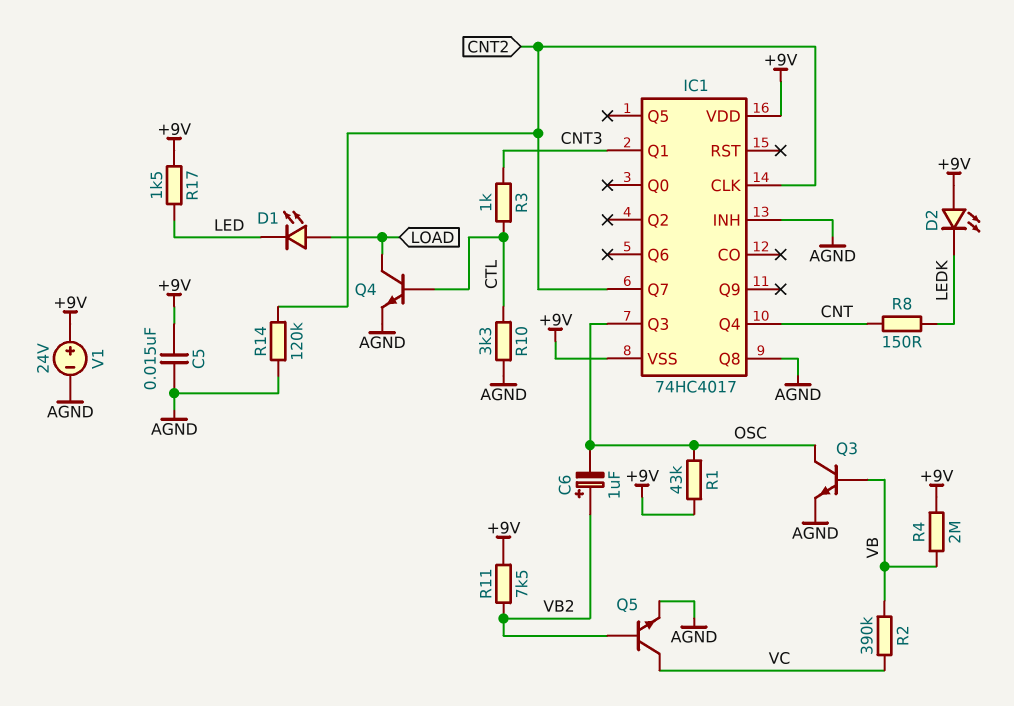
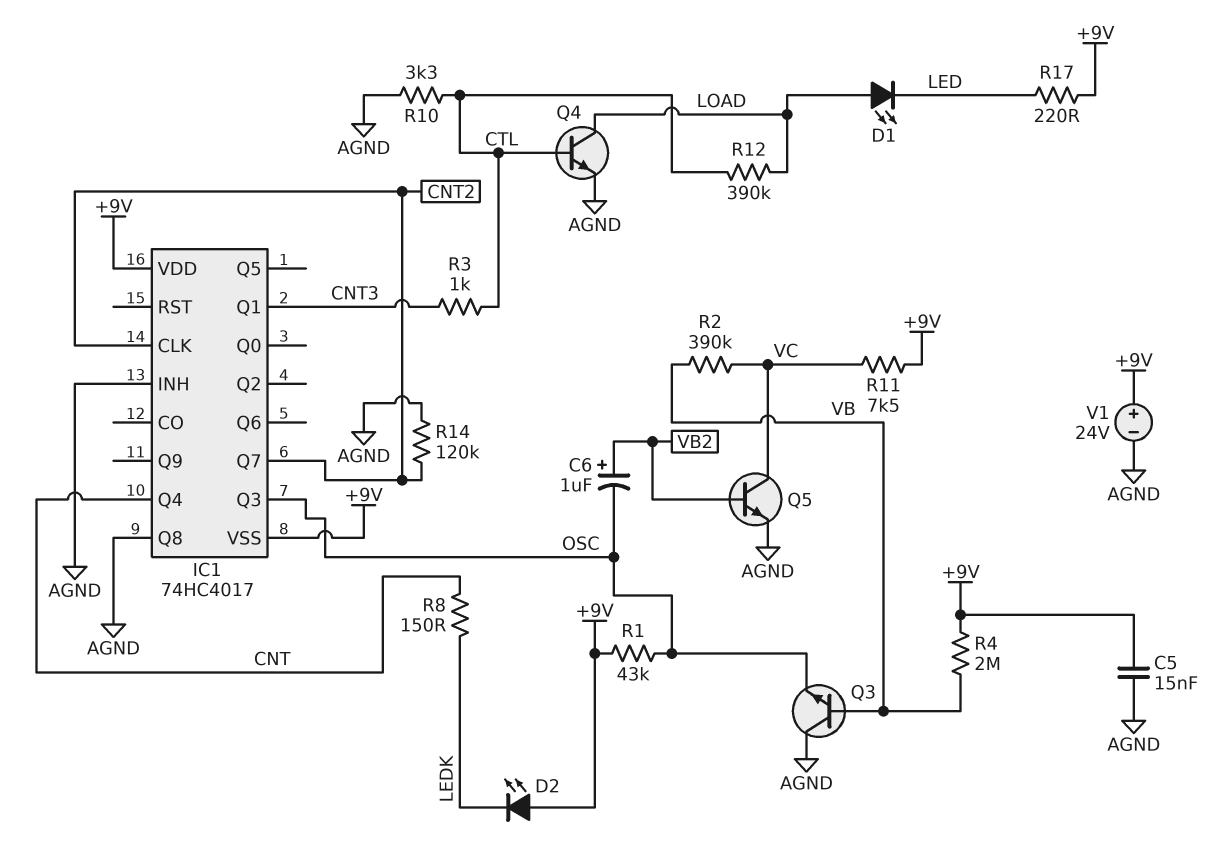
Q3: NPN (B VB, C OSC, E AGND) -> NPN (B VB, C AGND, E OSC)
R11: 7.5k (+9V, VB2) -> 7.5k (+9V, VC)
R12: none -> 390k (CTL, LOAD)
R17: 1.5k (+9V, LED) -> 220 (+9V, LED)

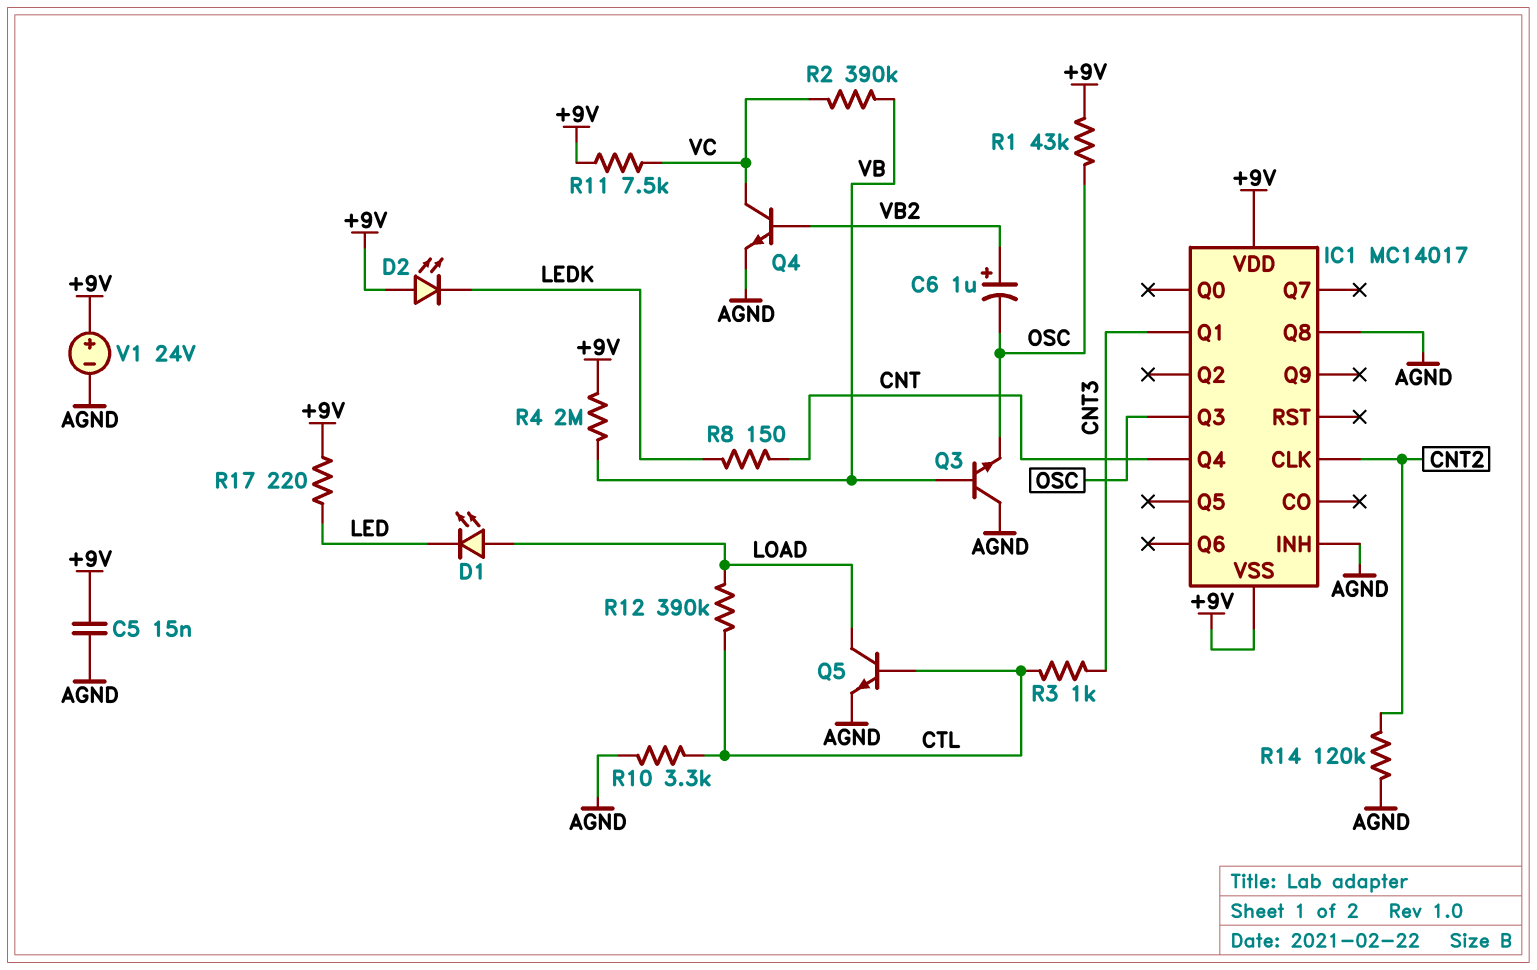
IC1: 74HC4017 -> MC14017
IC1 pin Q7: CNT2 -> none
Q4: NPN (B CTL, C LOAD, E AGND) -> NPN (B VB2, C VC, E AGND)
Q5: NPN (B VB2, C VC, E AGND) -> NPN (B CTL, C LOAD, E AGND)

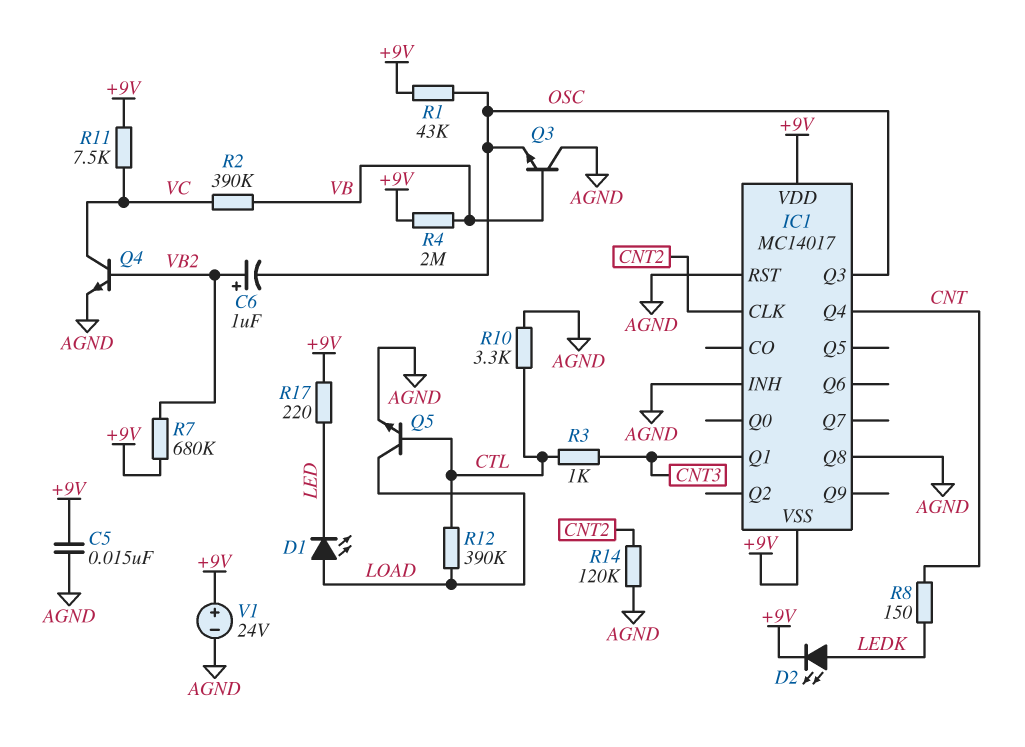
D2: LED (A +9V, K LEDK) -> LED (A LEDK, K +9V)
IC1 pin RST: none -> AGND
R7: none -> 680k (+9V, VB2)

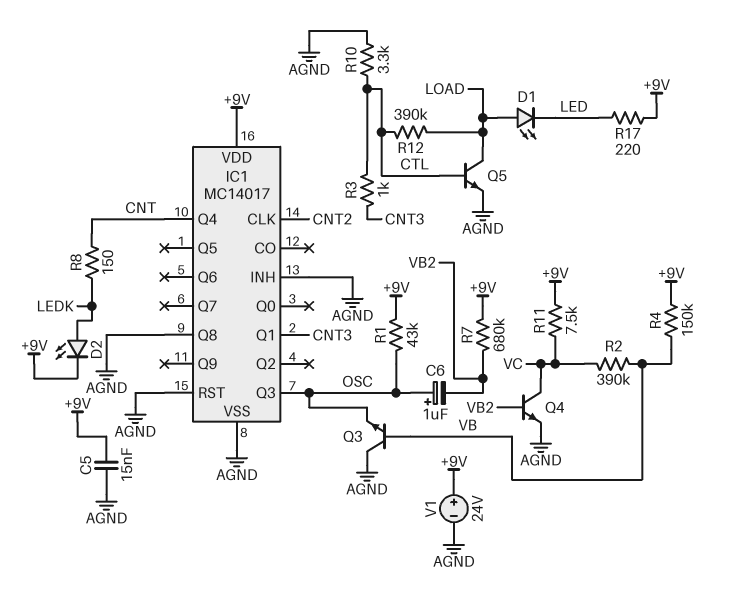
C6: 1uF (plus VB2, minus OSC) -> 1uF (plus OSC, minus VB2)
IC1 pin VSS: +9V -> AGND
R4: 2M (+9V, VB) -> 150k (+9V, VB)
R14: 120k (AGND, CNT2) -> none

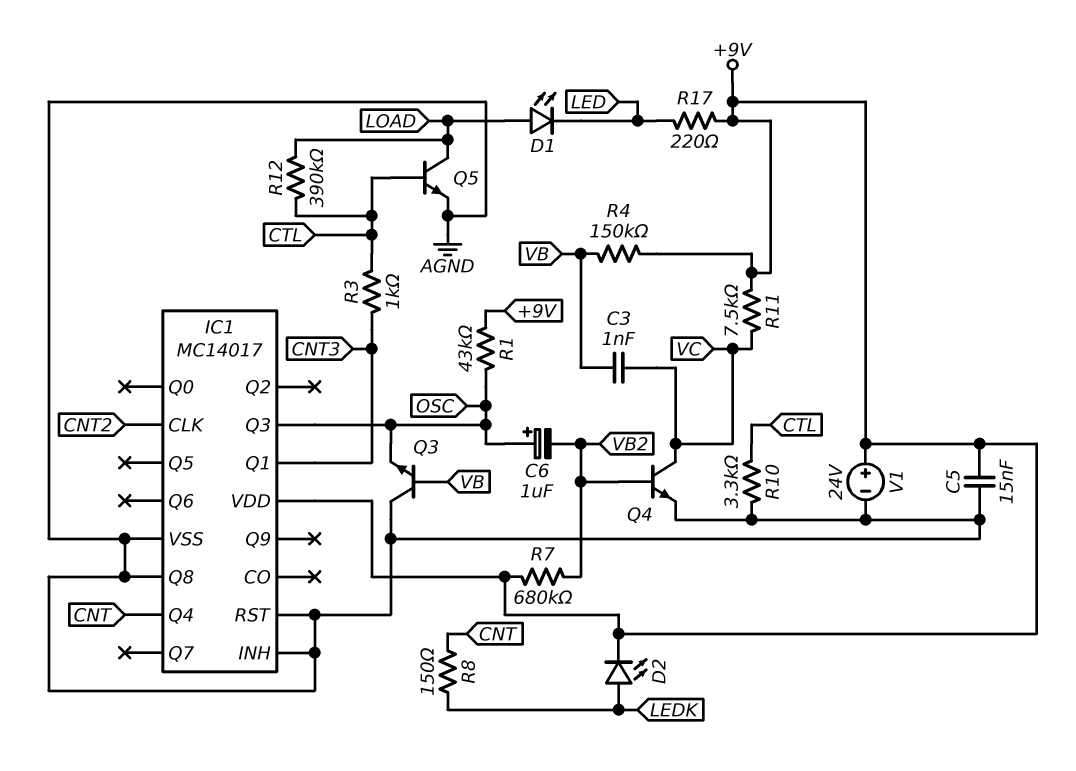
C3: none -> 1nF (VB, VC)
R2: 390k (VB, VC) -> none

